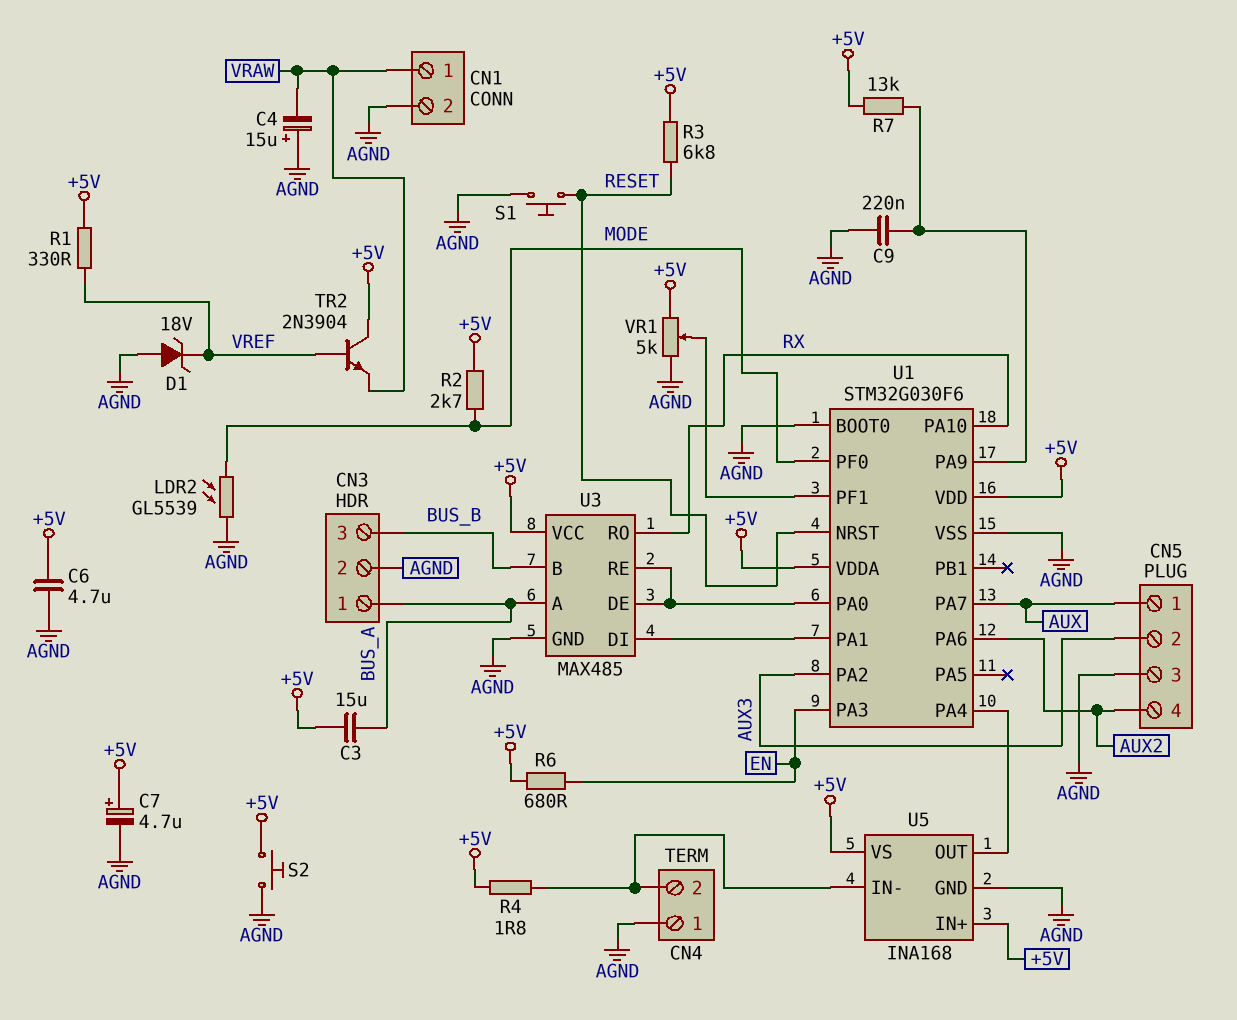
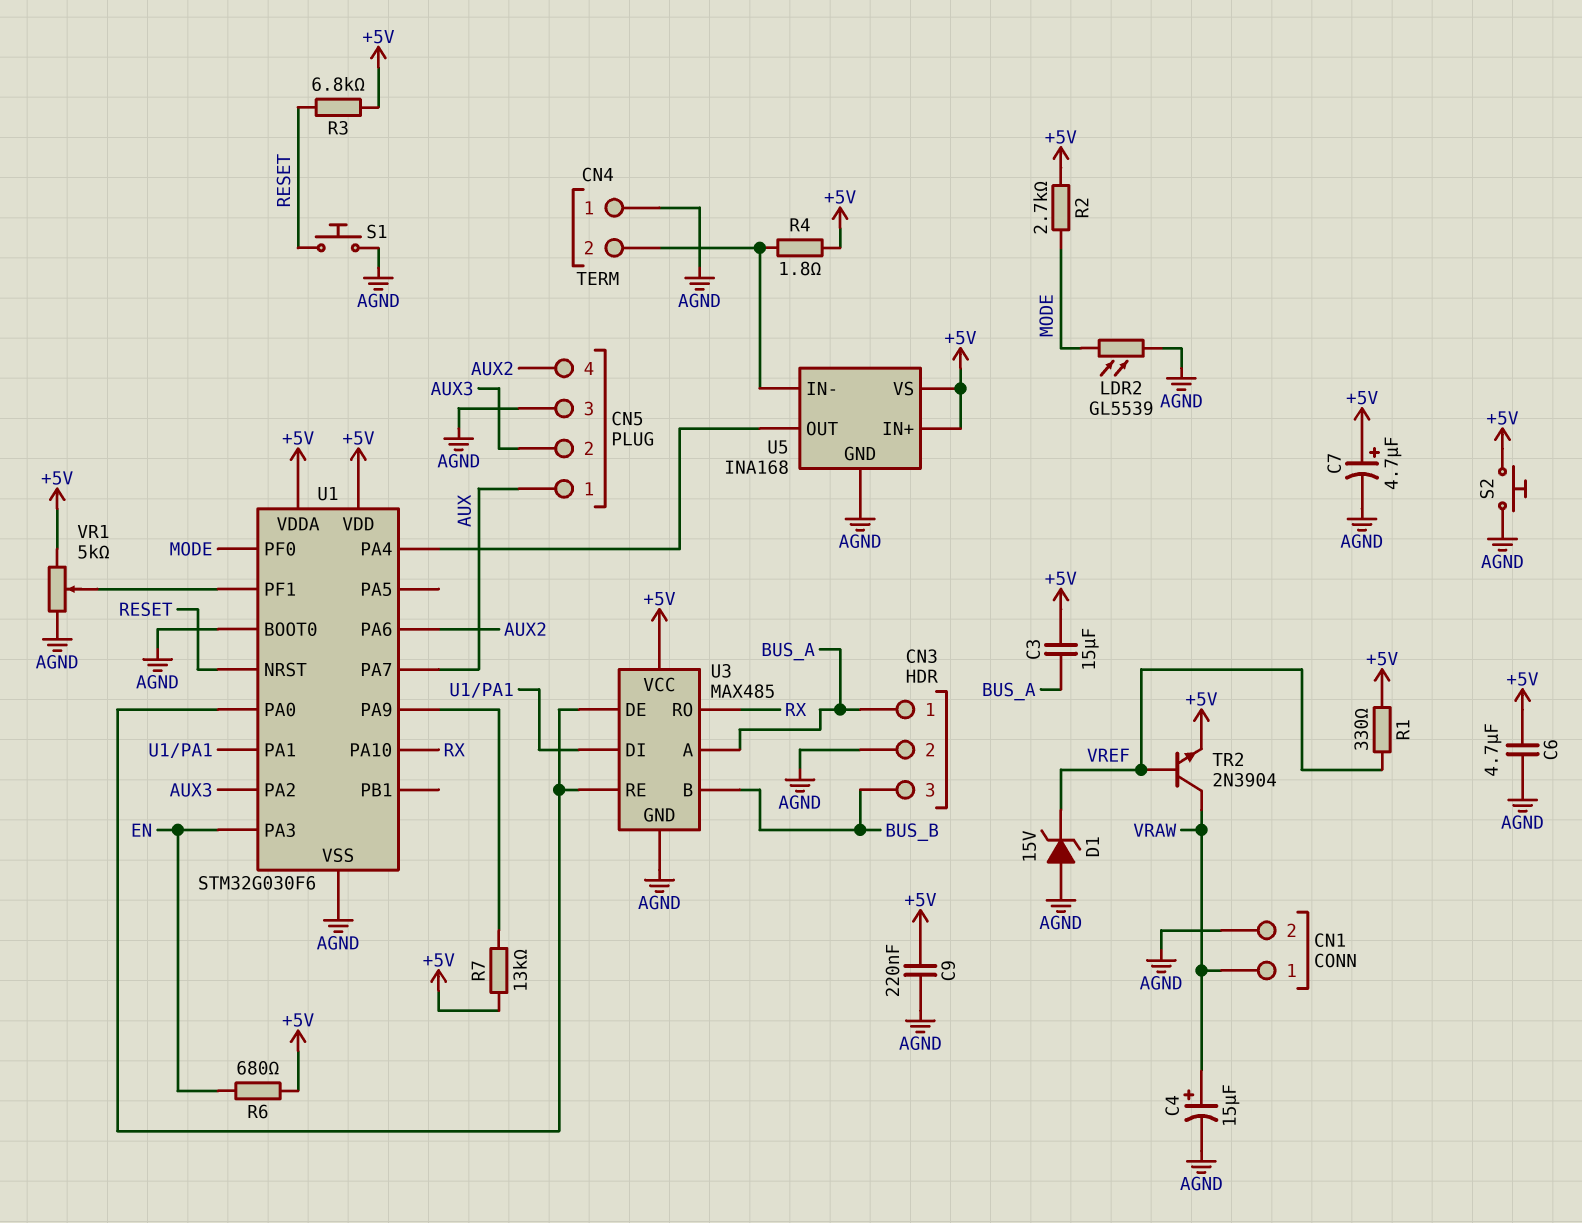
C4: 15uF (plus AGND, minus VRAW) -> 15uF (plus VRAW, minus AGND)
C9: 220nF (AGND, U1/PA9) -> 220nF (+5V, AGND)
D1: zener 18V (A AGND, K VREF) -> zener 15V (A AGND, K VREF)
TR2: NPN 2N3904 (B VREF, C +5V, E VRAW) -> NPN 2N3904 (B VREF, C VRAW, E +5V)

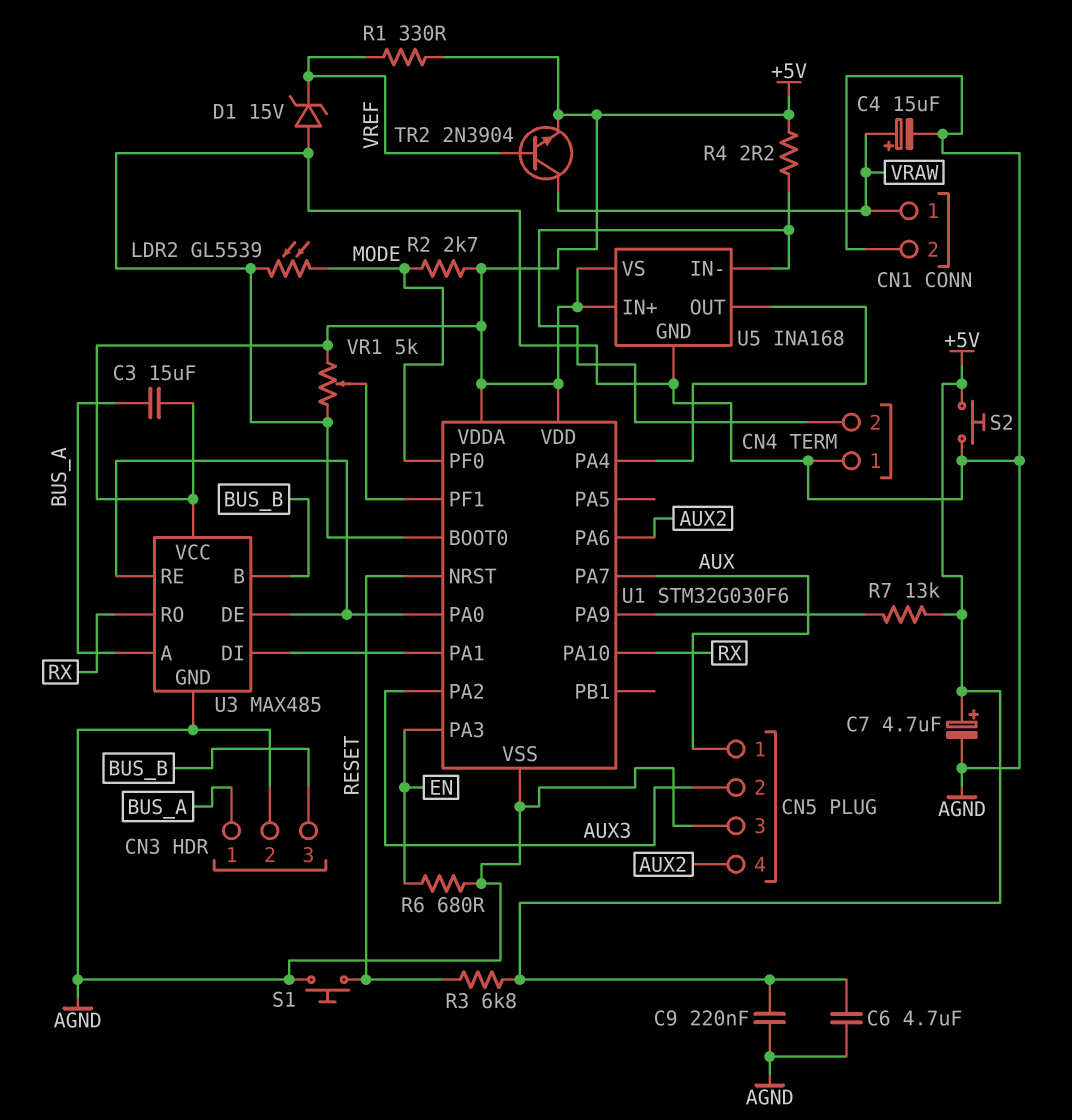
R4: 1.8 (+5V, CN4/2) -> 2.2 (+5V, CN4/2)
R6: 680 (+5V, EN) -> 680 (AGND, EN)

